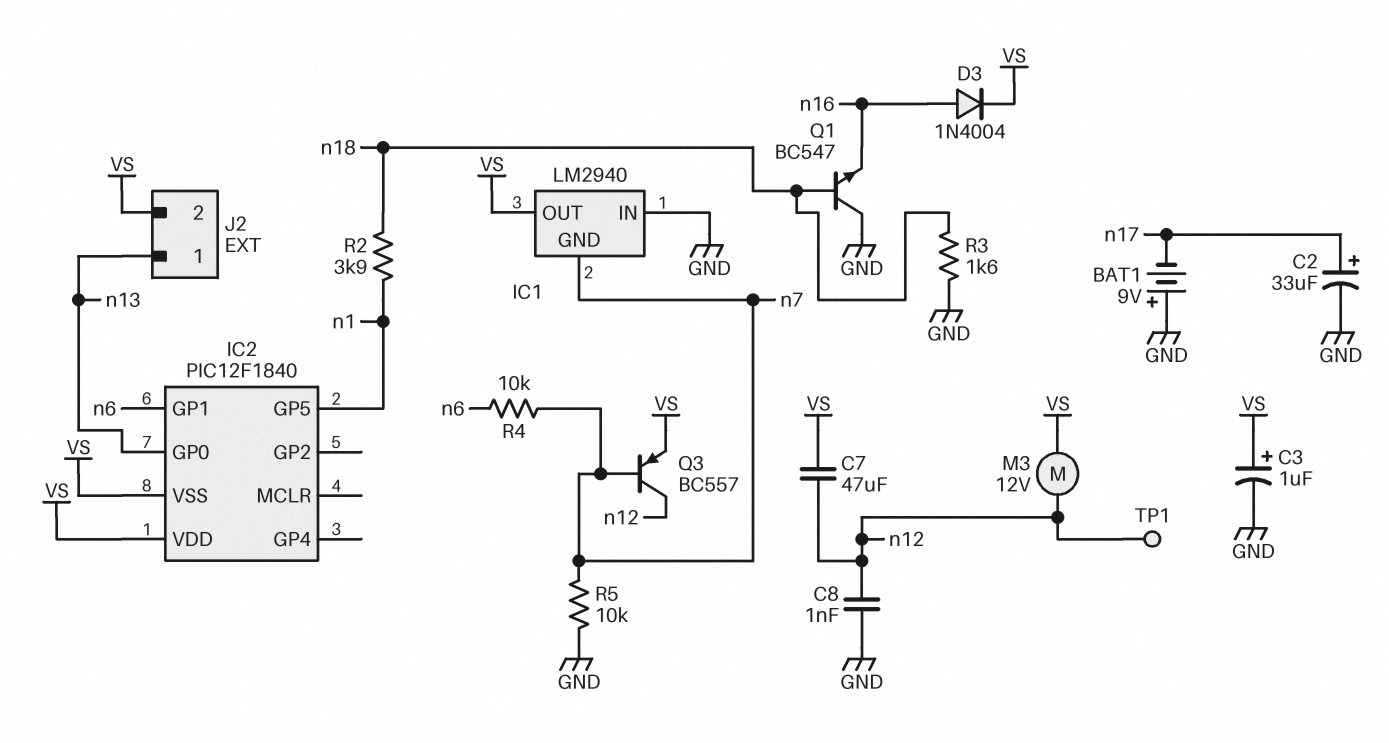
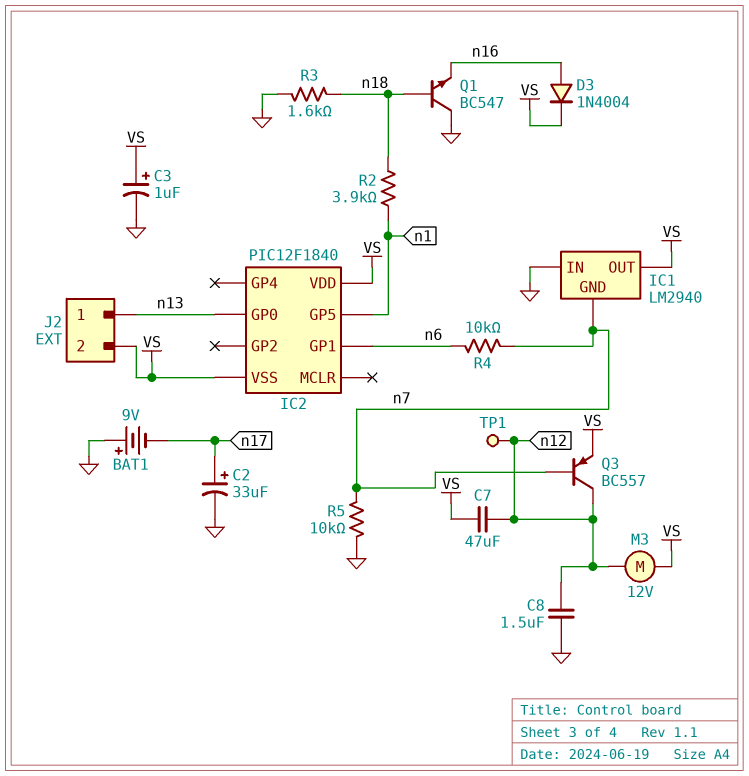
C8: 1nF (GND, n12) -> 1.5uF (GND, n12)

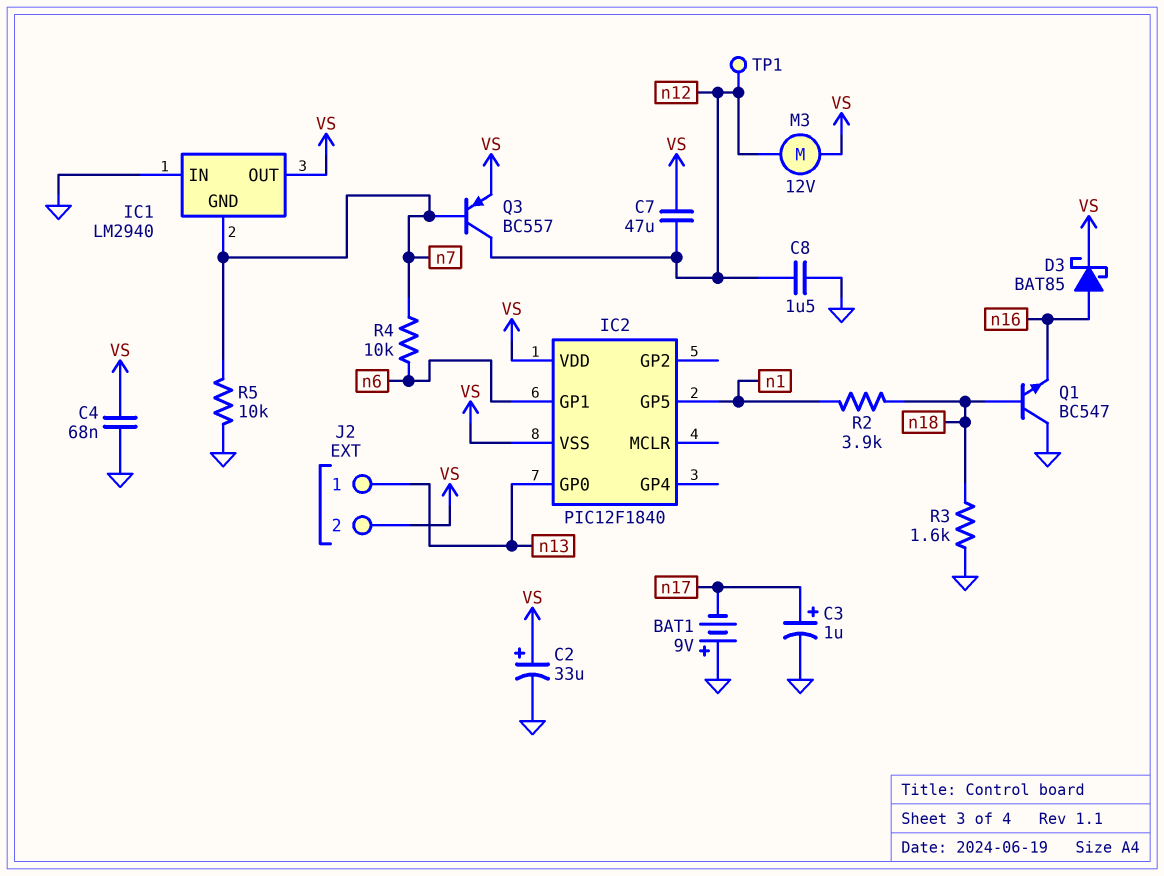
C2: 33uF (plus n17, minus GND) -> 33uF (plus VS, minus GND)
C3: 1uF (plus VS, minus GND) -> 1uF (plus n17, minus GND)
C4: none -> 68nF (GND, VS)
D3: diode 1N4004 (A n16, K VS) -> schottky BAT85 (A n16, K VS)

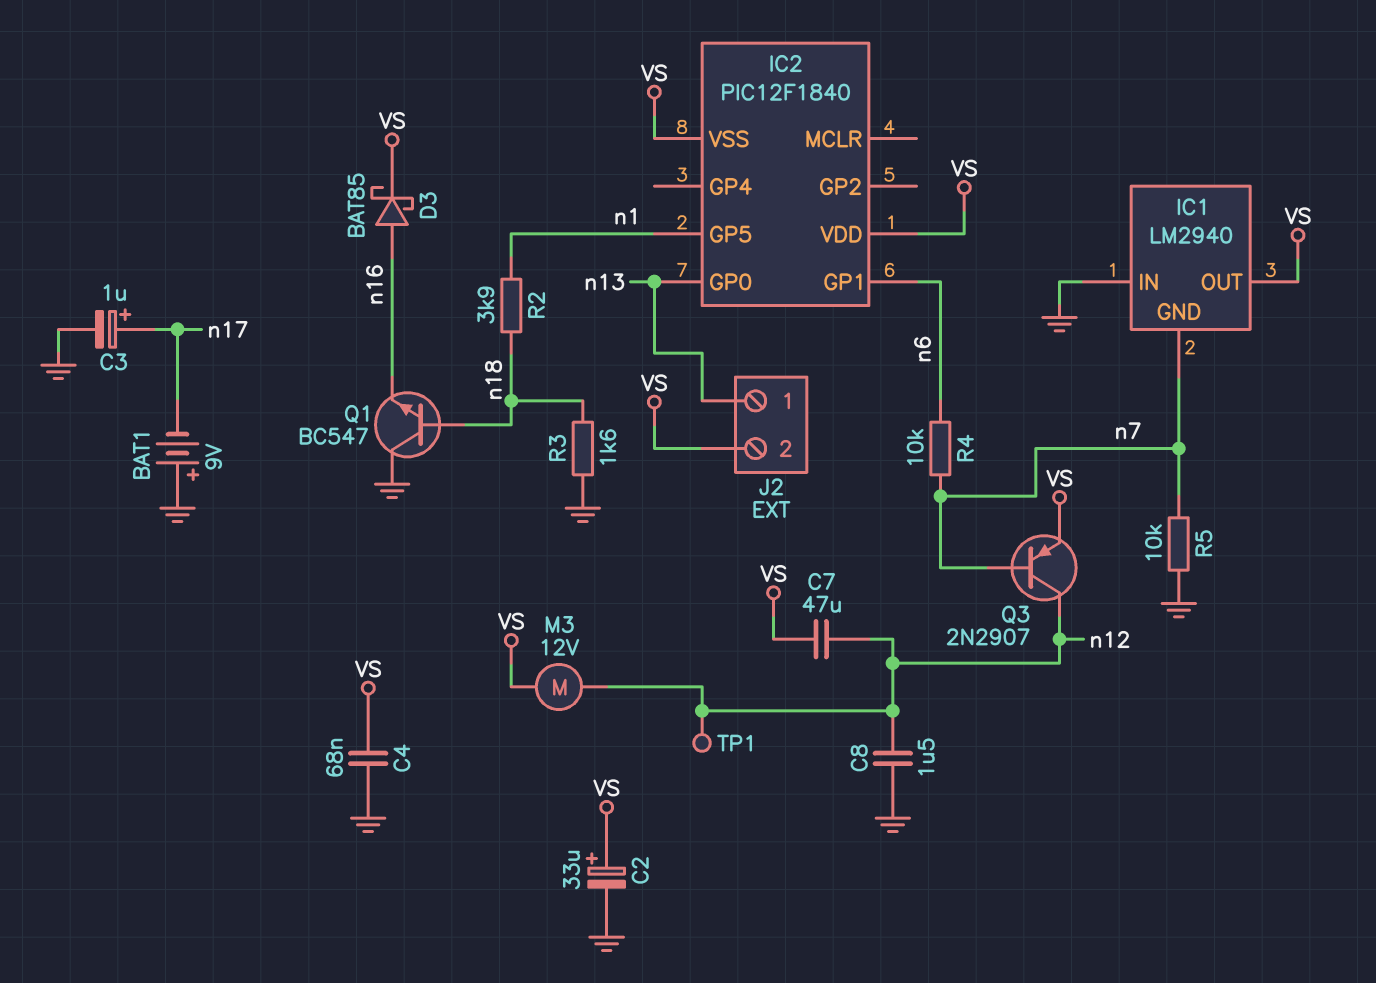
Q3: PNP BC557 (B n7, C n12, E VS) -> PNP 2N2907 (B n7, C n12, E VS)

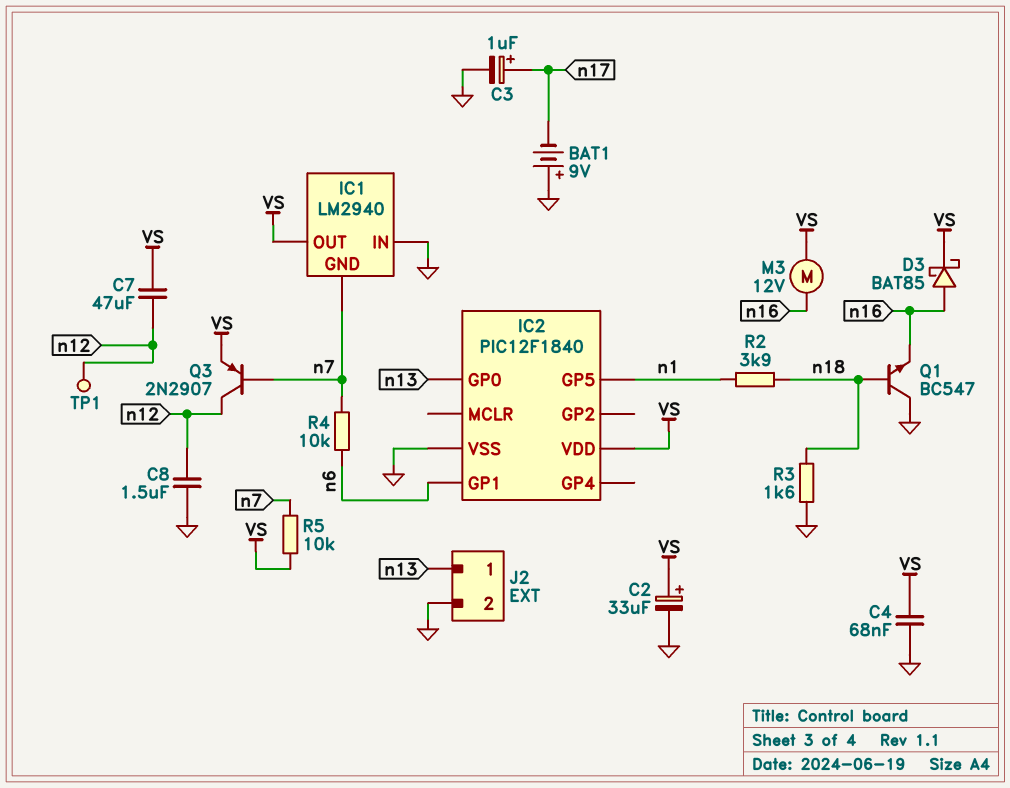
IC2 pin VSS: VS -> GND
J2 pin 2: VS -> GND
M3: motor 12V (VS, n12) -> motor 12V (VS, n16)
R5: 10k (GND, n7) -> 10k (VS, n7)

